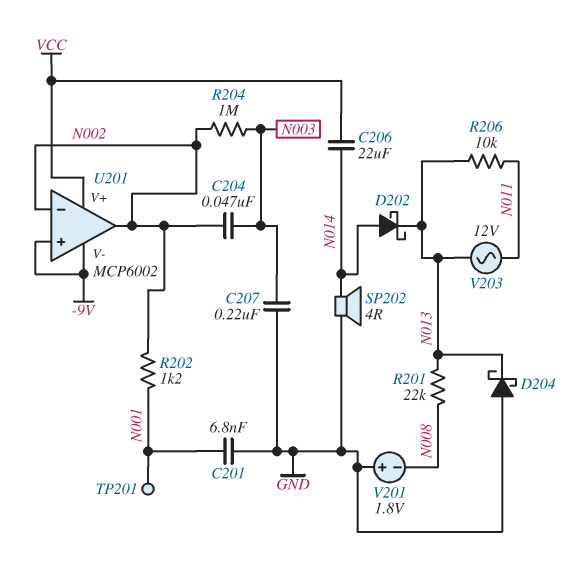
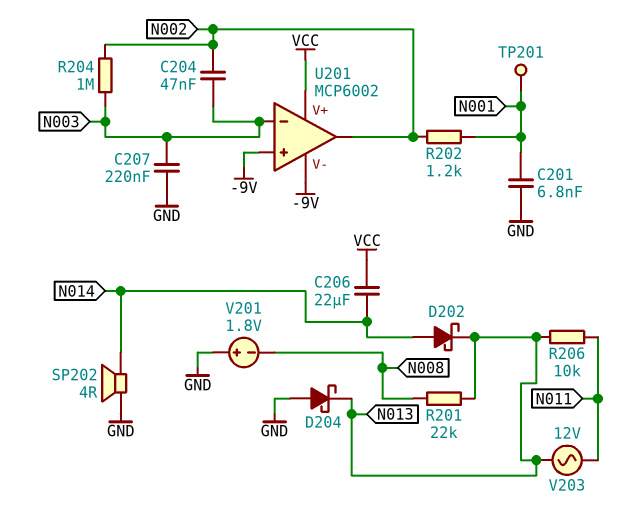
U201 pin in-: N002 -> N003

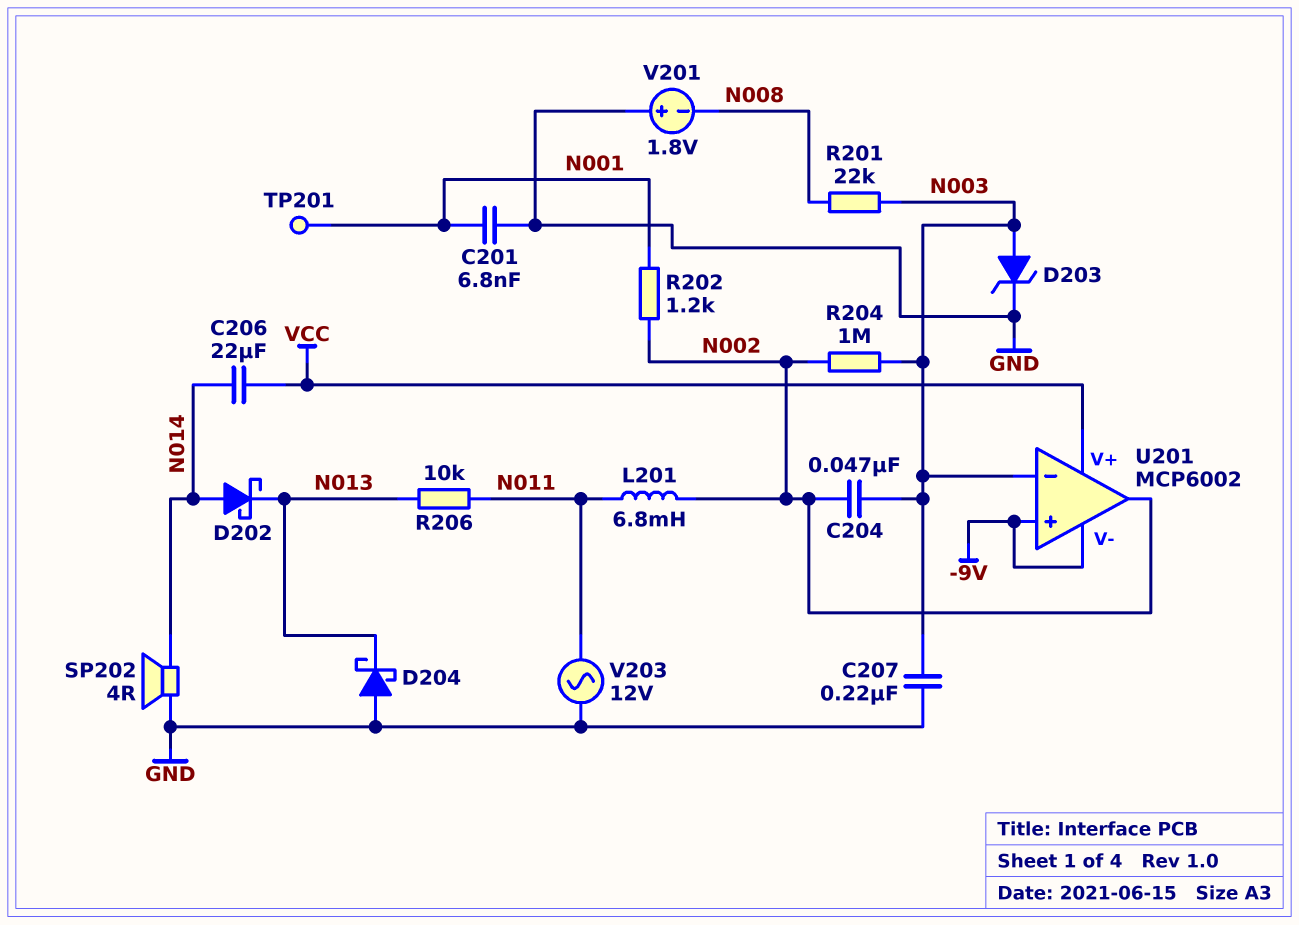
D203: none -> zener (A N003, K GND)
L201: none -> 6.8mH (N002, N011)
R201: 22k (N008, N013) -> 22k (N003, N008)
V203: AC 12V (N011, N013) -> AC 12V (GND, N011)

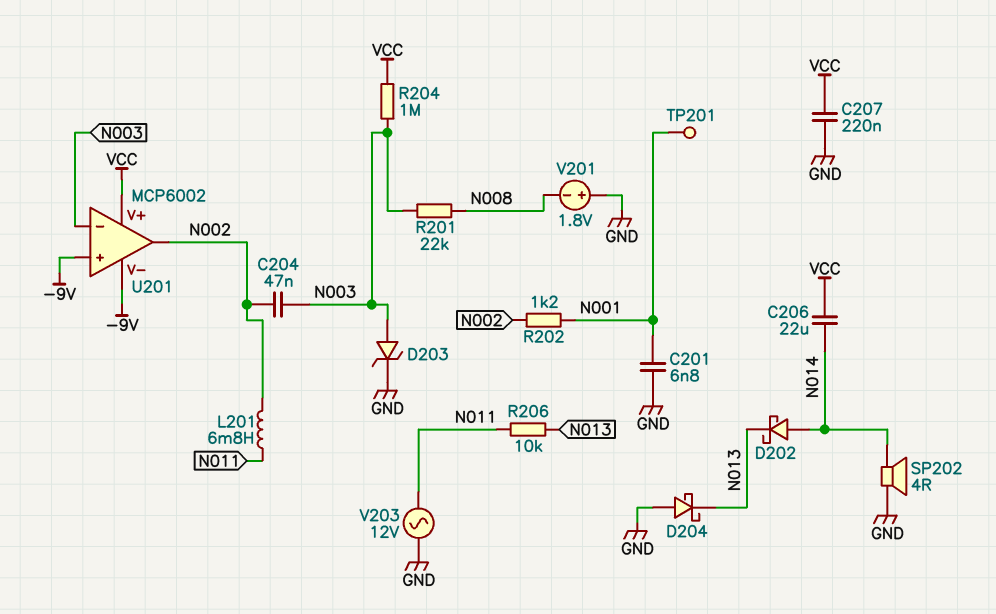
C207: 220nF (GND, N003) -> 220nF (GND, VCC)
R204: 1M (N002, N003) -> 1M (N003, VCC)

